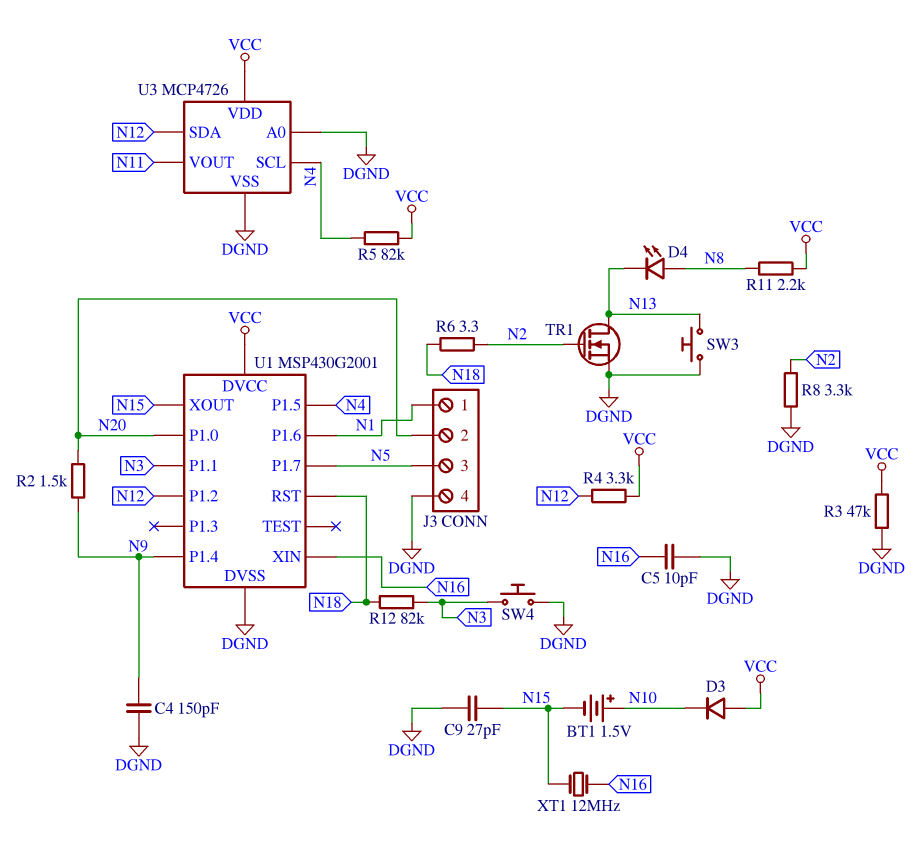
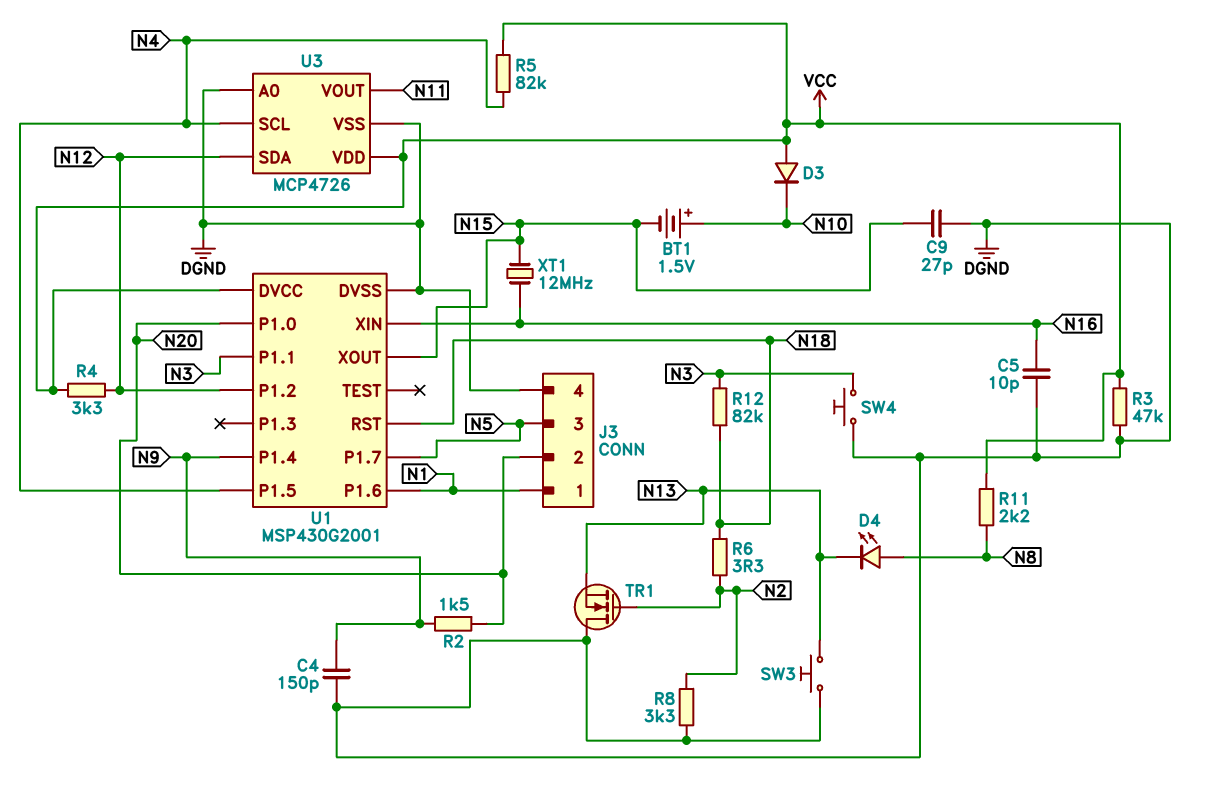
TR1: NMOS (G N2, D N13, S DGND) -> NMOS (G N2, D DGND, S N13)

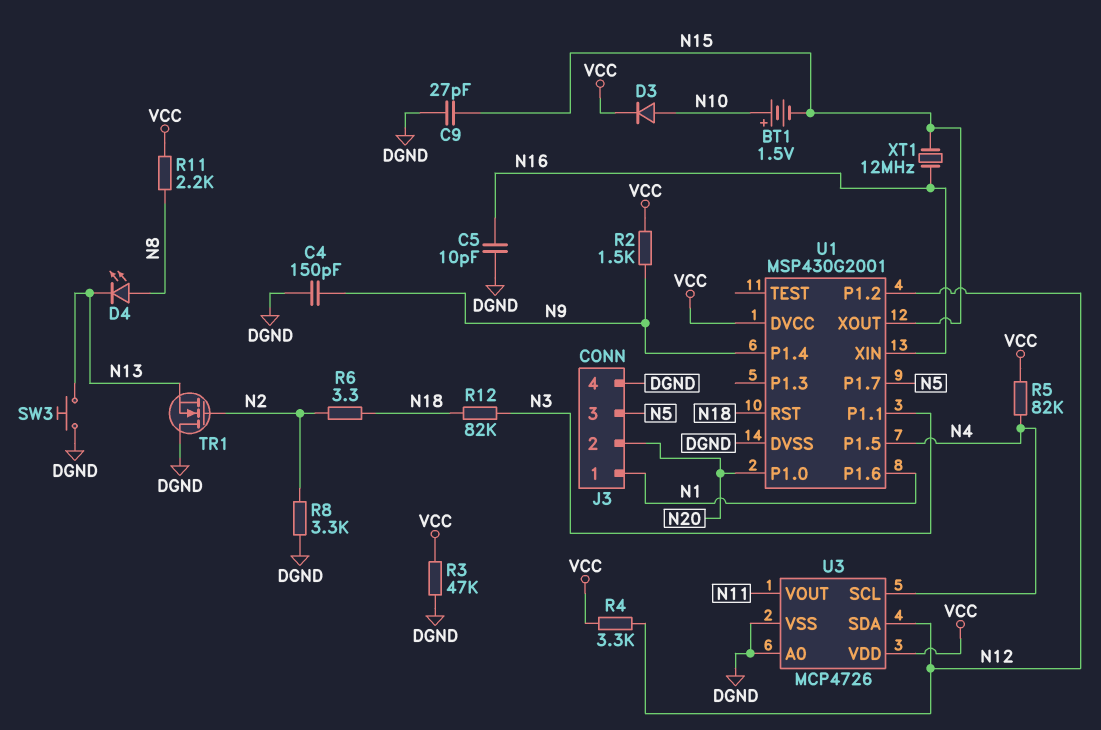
D3: diode (A VCC, K N10) -> diode (A N10, K VCC)
R2: 1.5k (N9, N20) -> 1.5k (N9, VCC)
SW4: button (DGND, N3) -> none

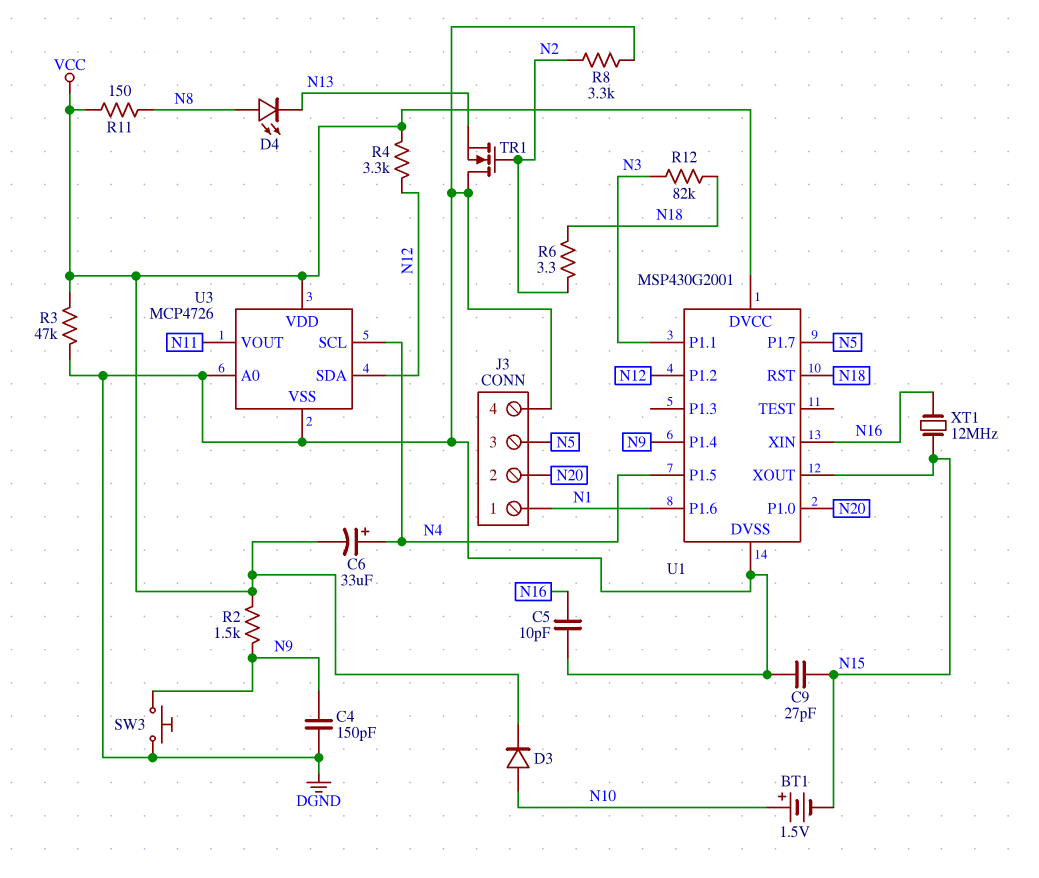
C6: none -> 33uF (plus N4, minus VCC)
R5: 82k (N4, VCC) -> none
R11: 2.2k (N8, VCC) -> 150 (N8, VCC)
SW3: button (DGND, N13) -> button (DGND, N9)

